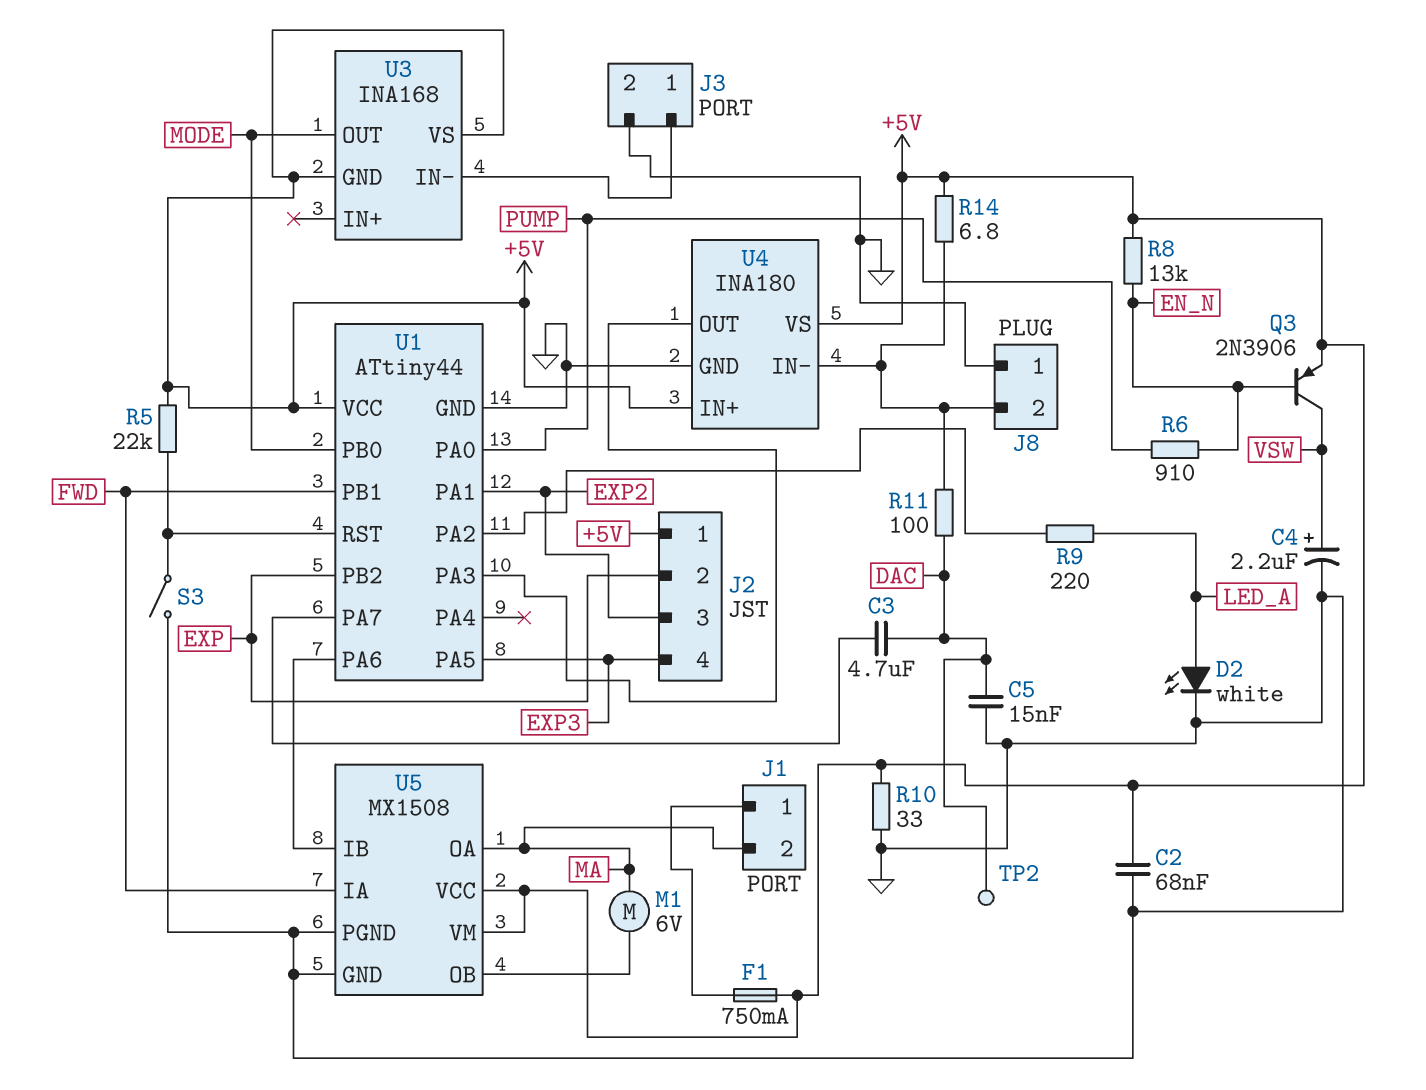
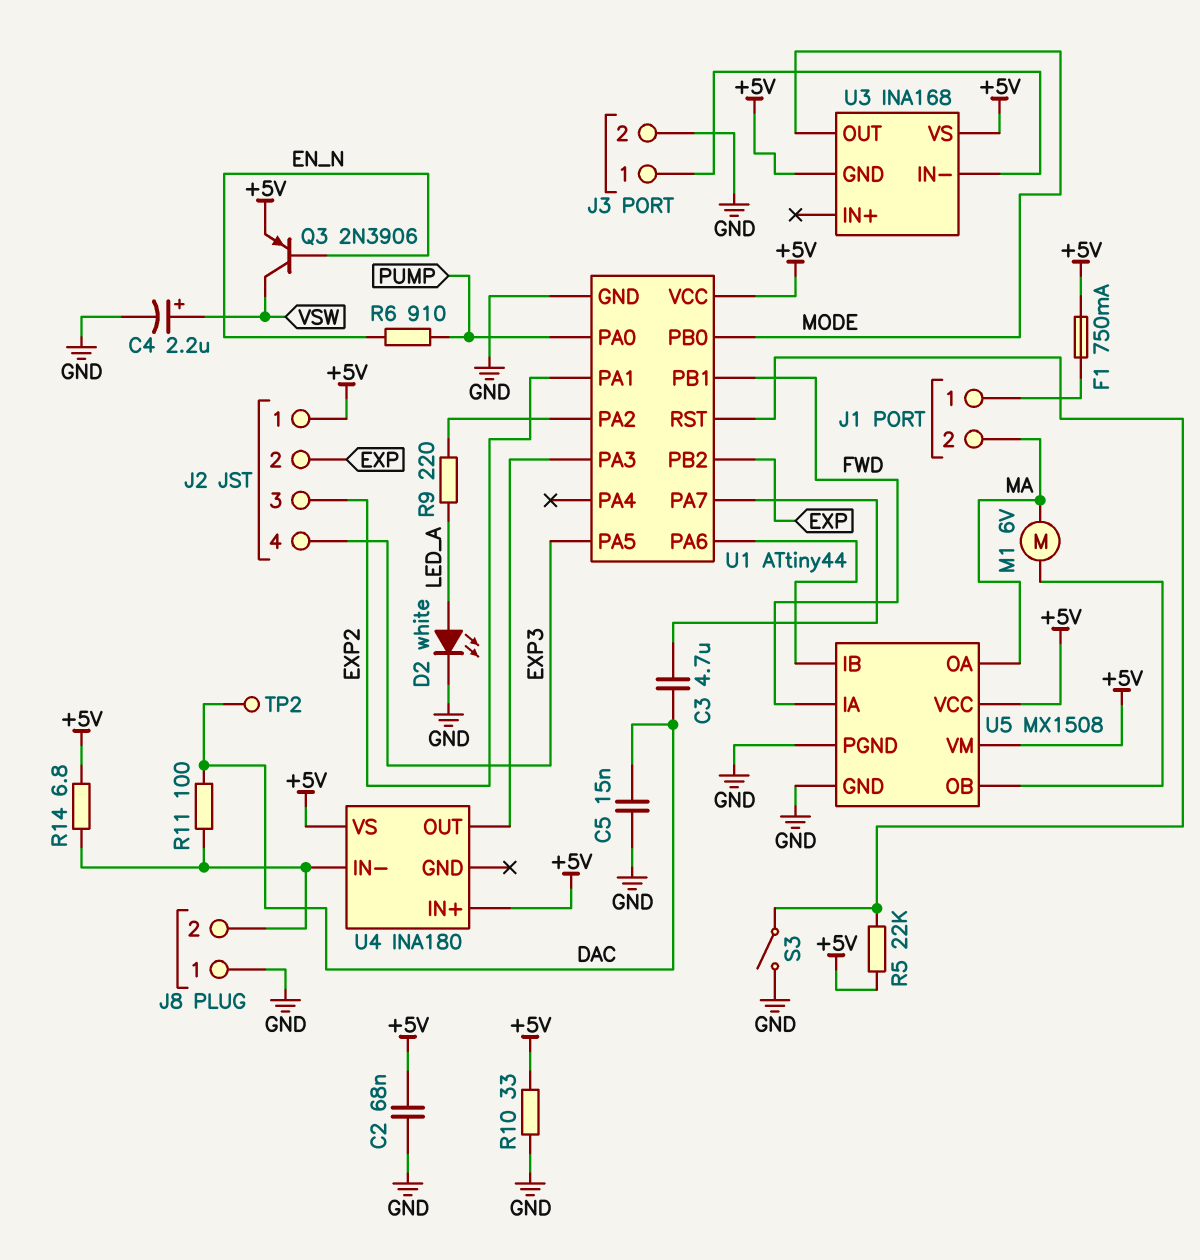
R8: 13k (+5V, EN_N) -> none
U4 pin GND: GND -> none

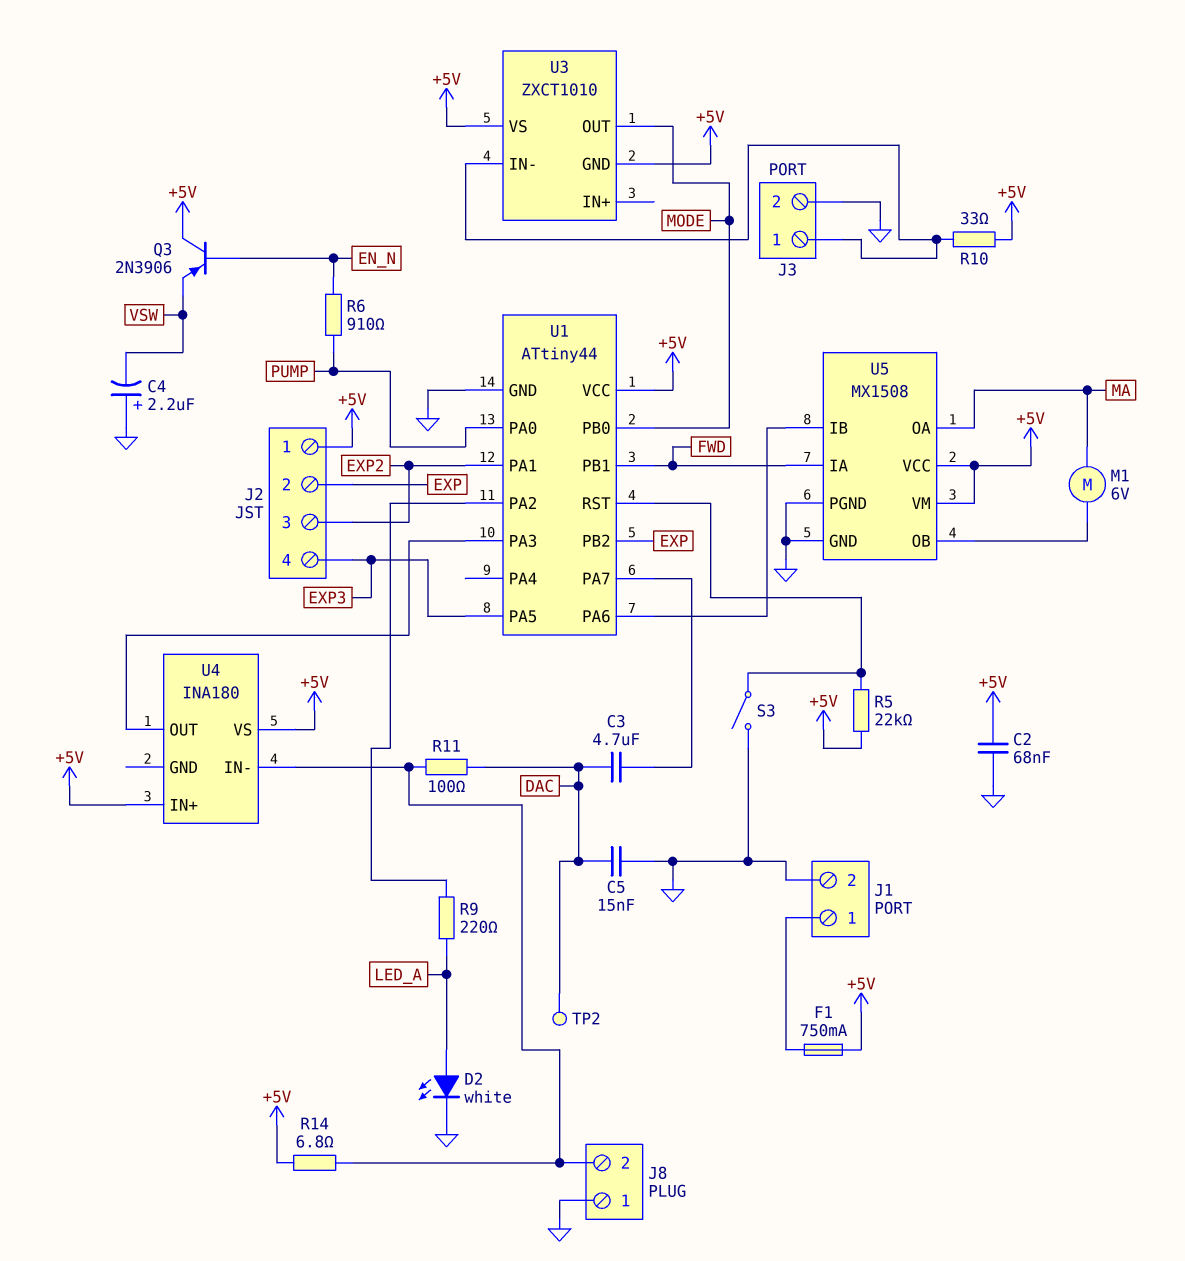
C4: 2.2uF (plus VSW, minus GND) -> 2.2uF (plus GND, minus VSW)
J1 pin 2: MA -> GND
Q3: PNP 2N3906 (B EN_N, C VSW, E +5V) -> PNP 2N3906 (B EN_N, C +5V, E VSW)
R10: 33 (+5V, GND) -> 33 (+5V, J3/1)
U3: INA168 -> ZXCT1010

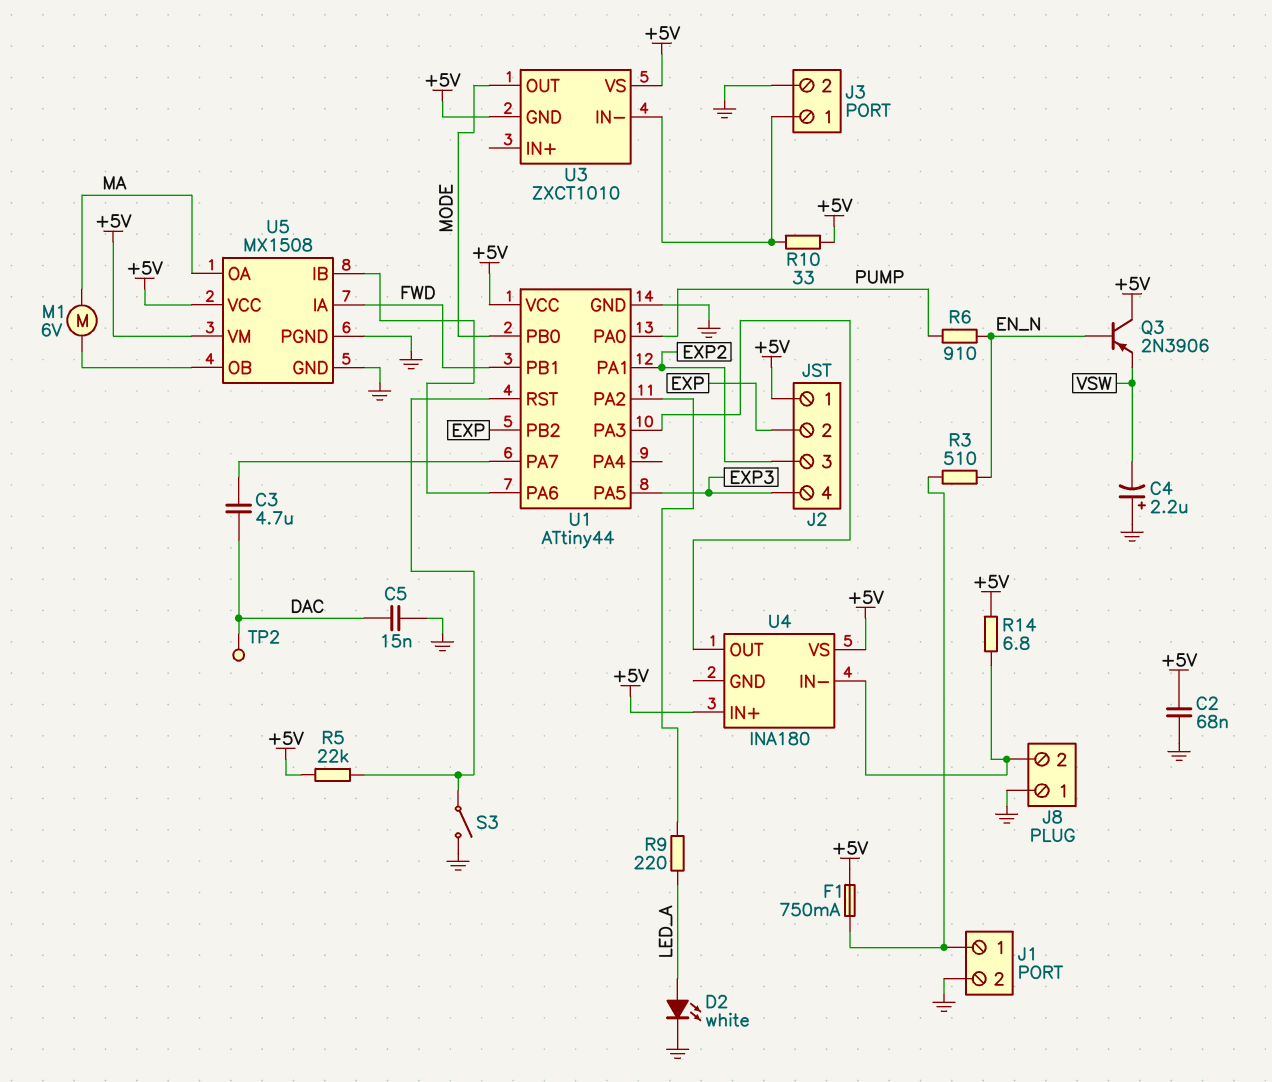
R3: none -> 510 (EN_N, J1/1)
R11: 100 (DAC, J8/2) -> none

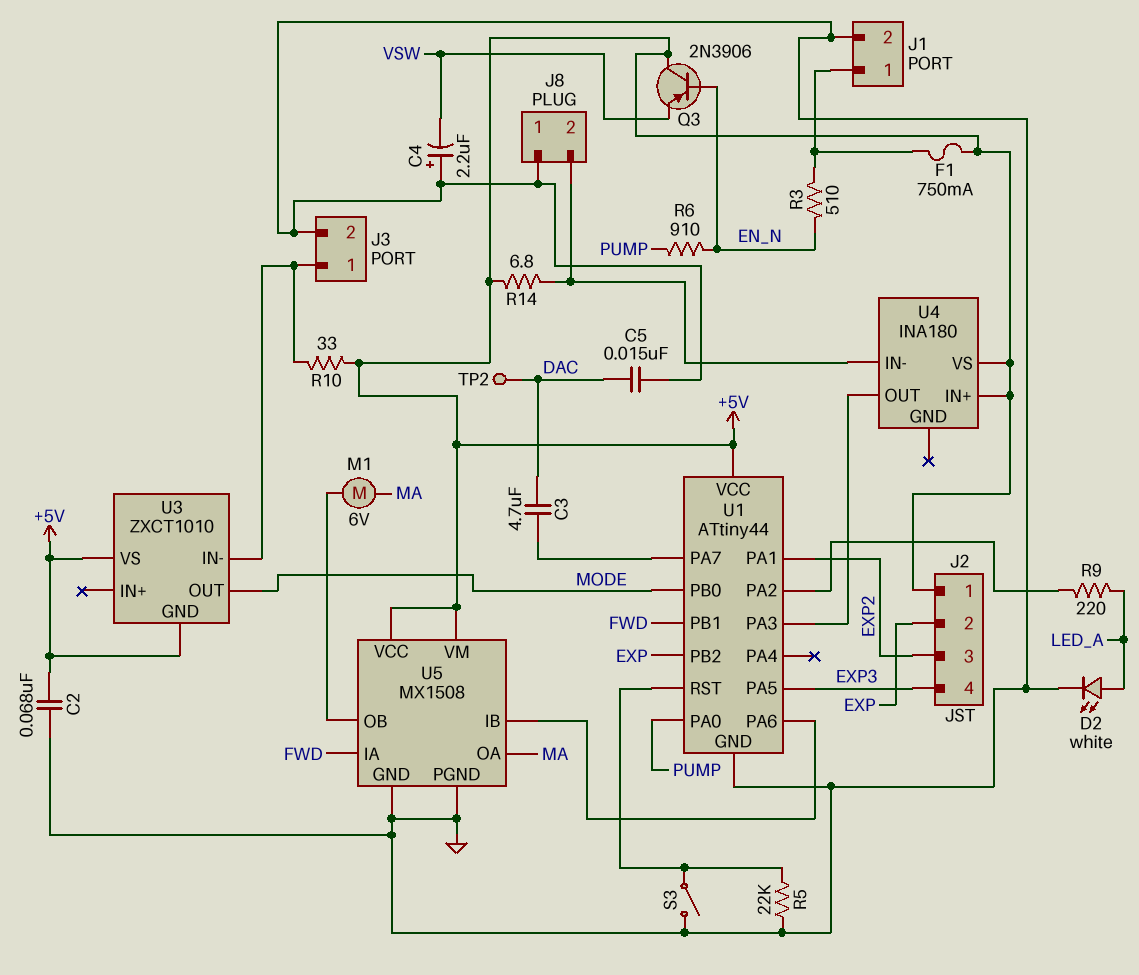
R5: 22k (+5V, U1/RST) -> 22k (GND, U1/RST)

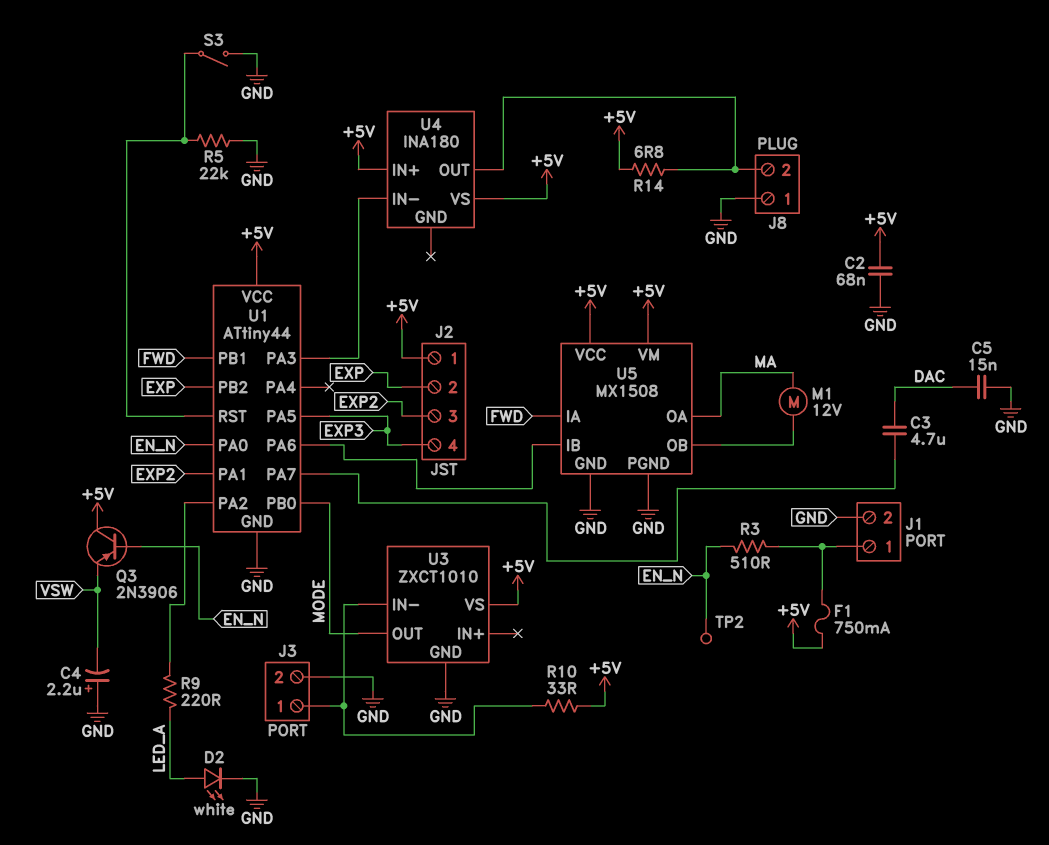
M1: motor 6V (MA, U5/OB) -> motor 12V (MA, U5/OB)
R6: 910 (EN_N, PUMP) -> none
TP2: test point (DAC) -> test point (EN_N)
U1 pin PA0: PUMP -> EN_N
U3 pin GND: +5V -> GND
U4 pin IN-: J8/2 -> U1/PA3
U4 pin OUT: U1/PA3 -> J8/2

